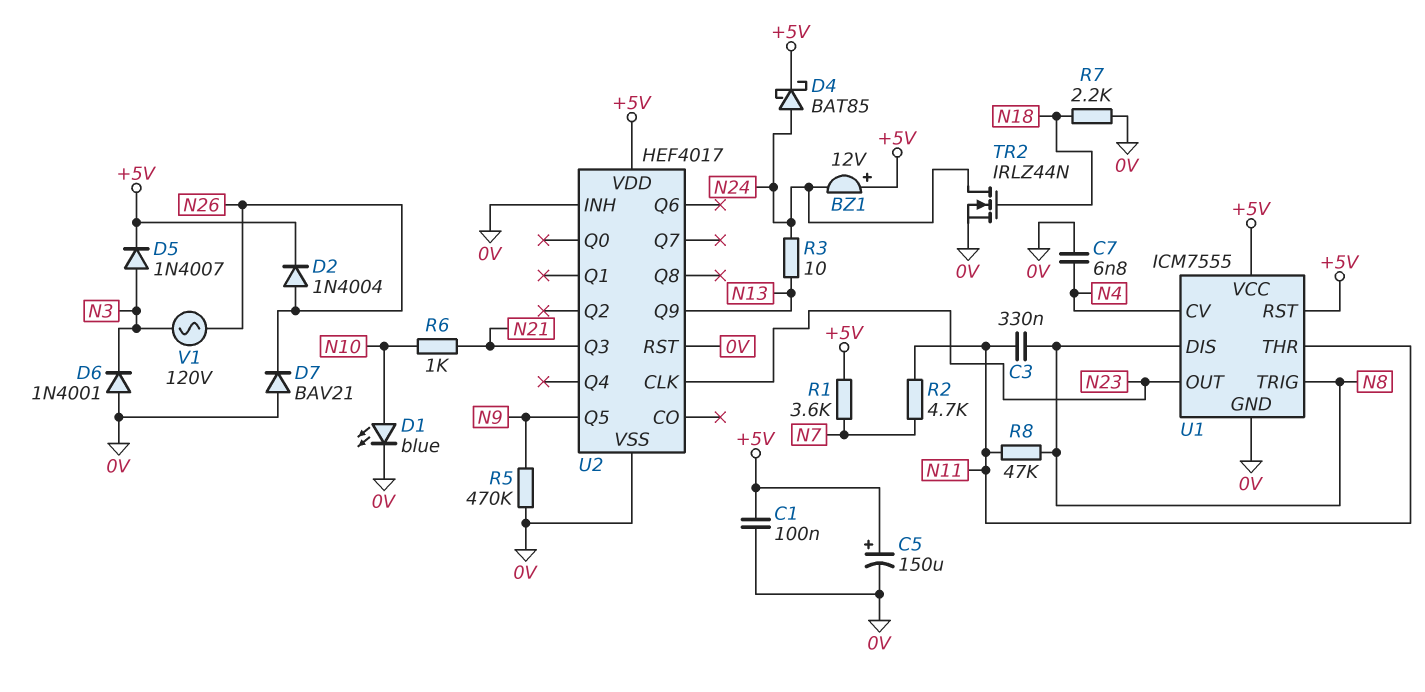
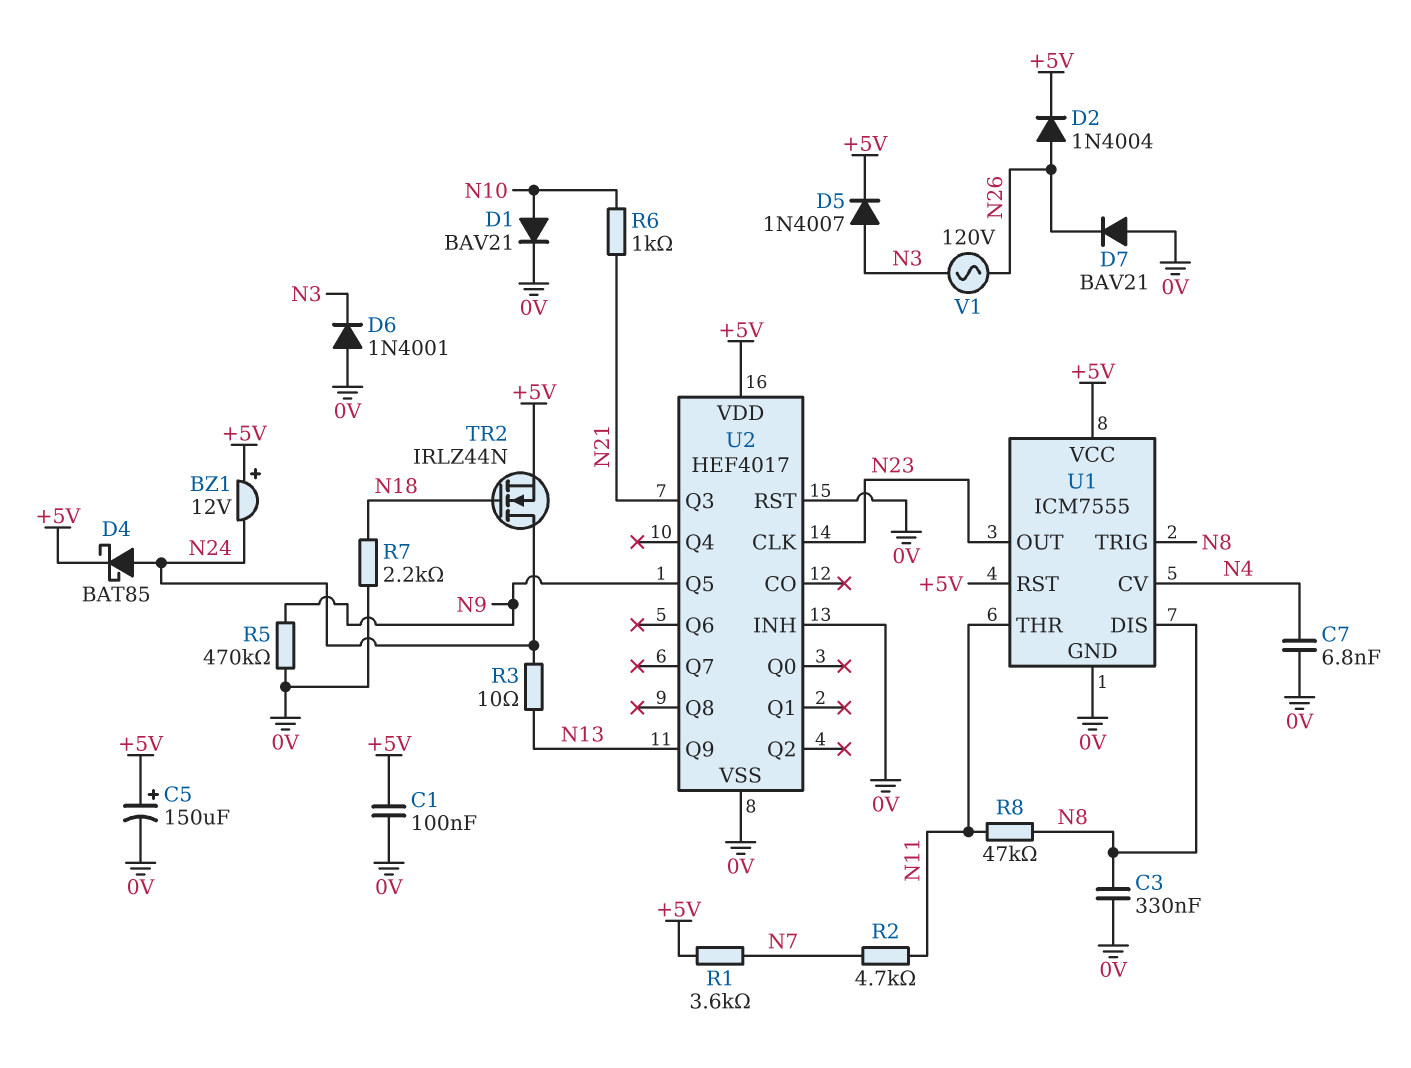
C3: 330nF (N8, N11) -> 330nF (0V, N8)
D1: LED blue (A N10, K 0V) -> diode BAV21 (A N10, K 0V)
TR2: NMOS IRLZ44N (G N18, D N24, S 0V) -> NMOS IRLZ44N (G N18, D N24, S +5V)

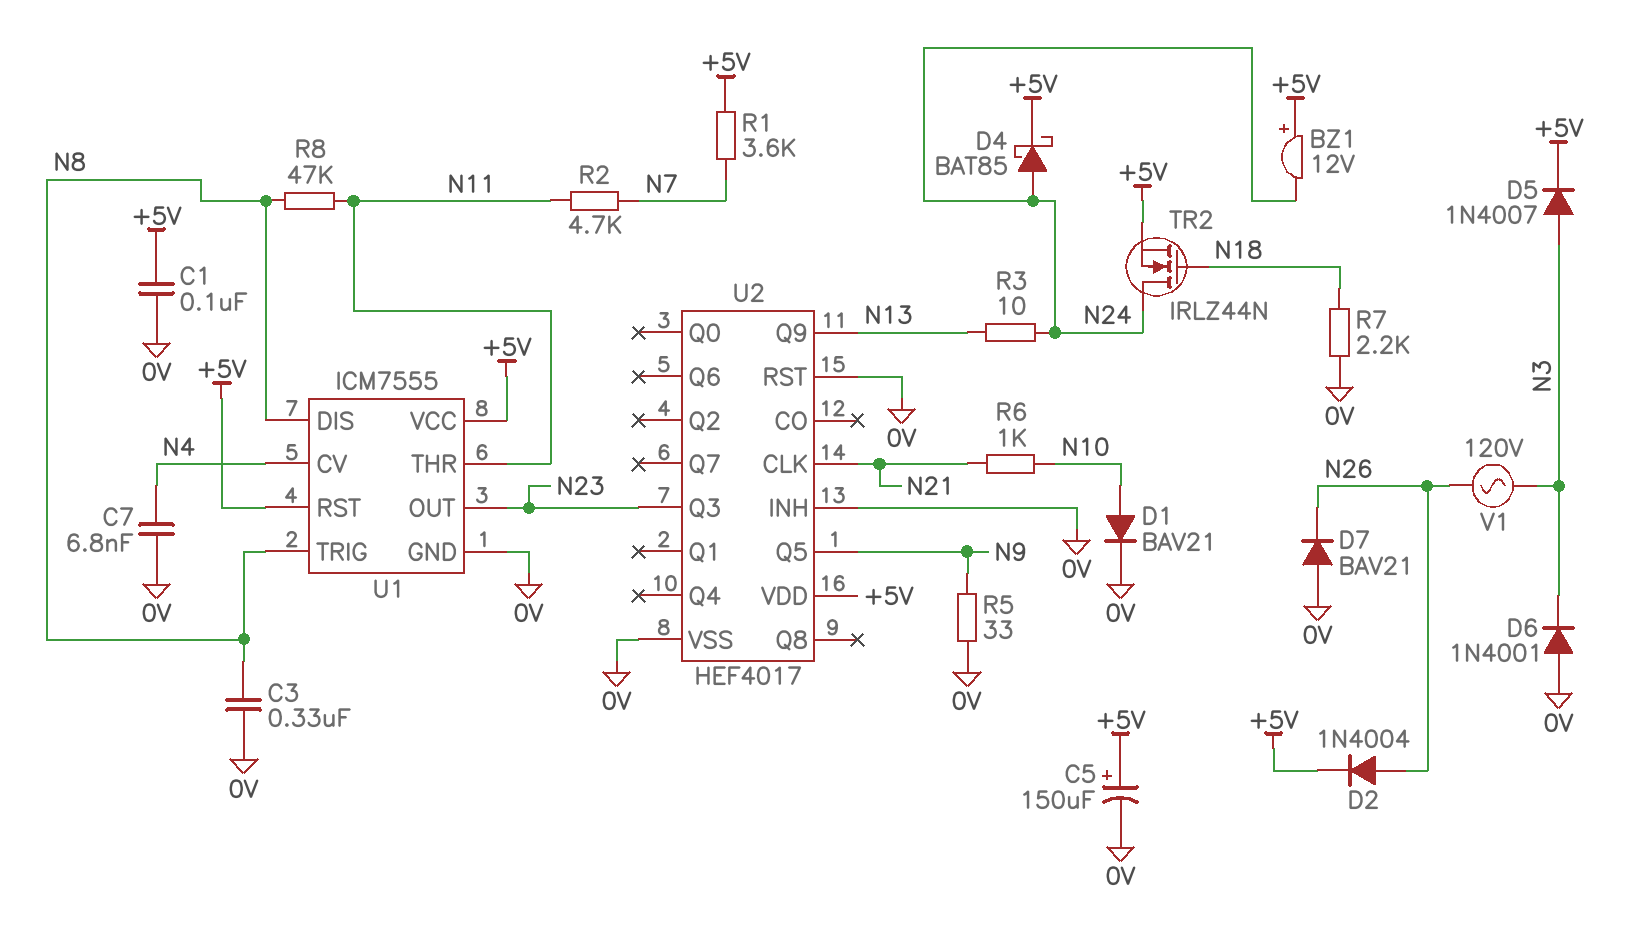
R5: 470k (0V, N9) -> 33 (0V, N9)
U2 pin CLK: N23 -> N21
U2 pin Q3: N21 -> N23

